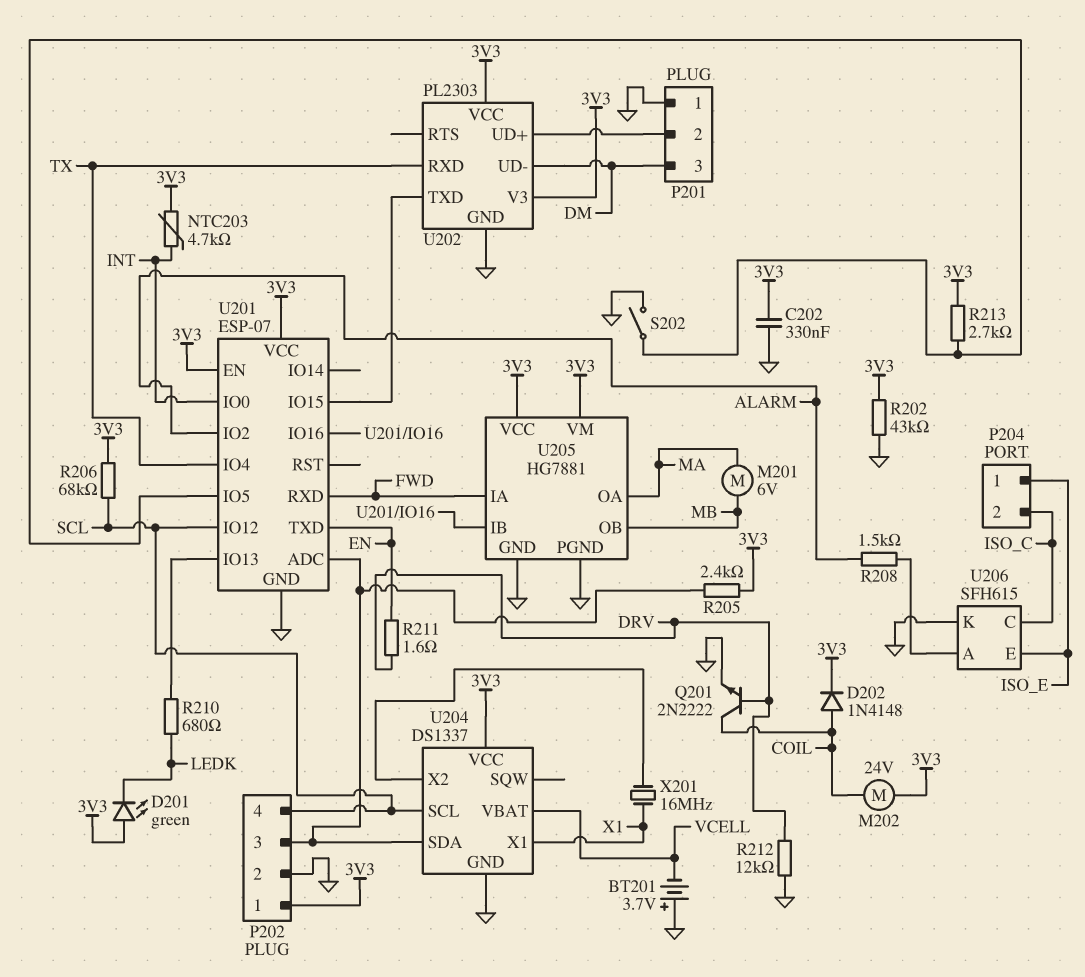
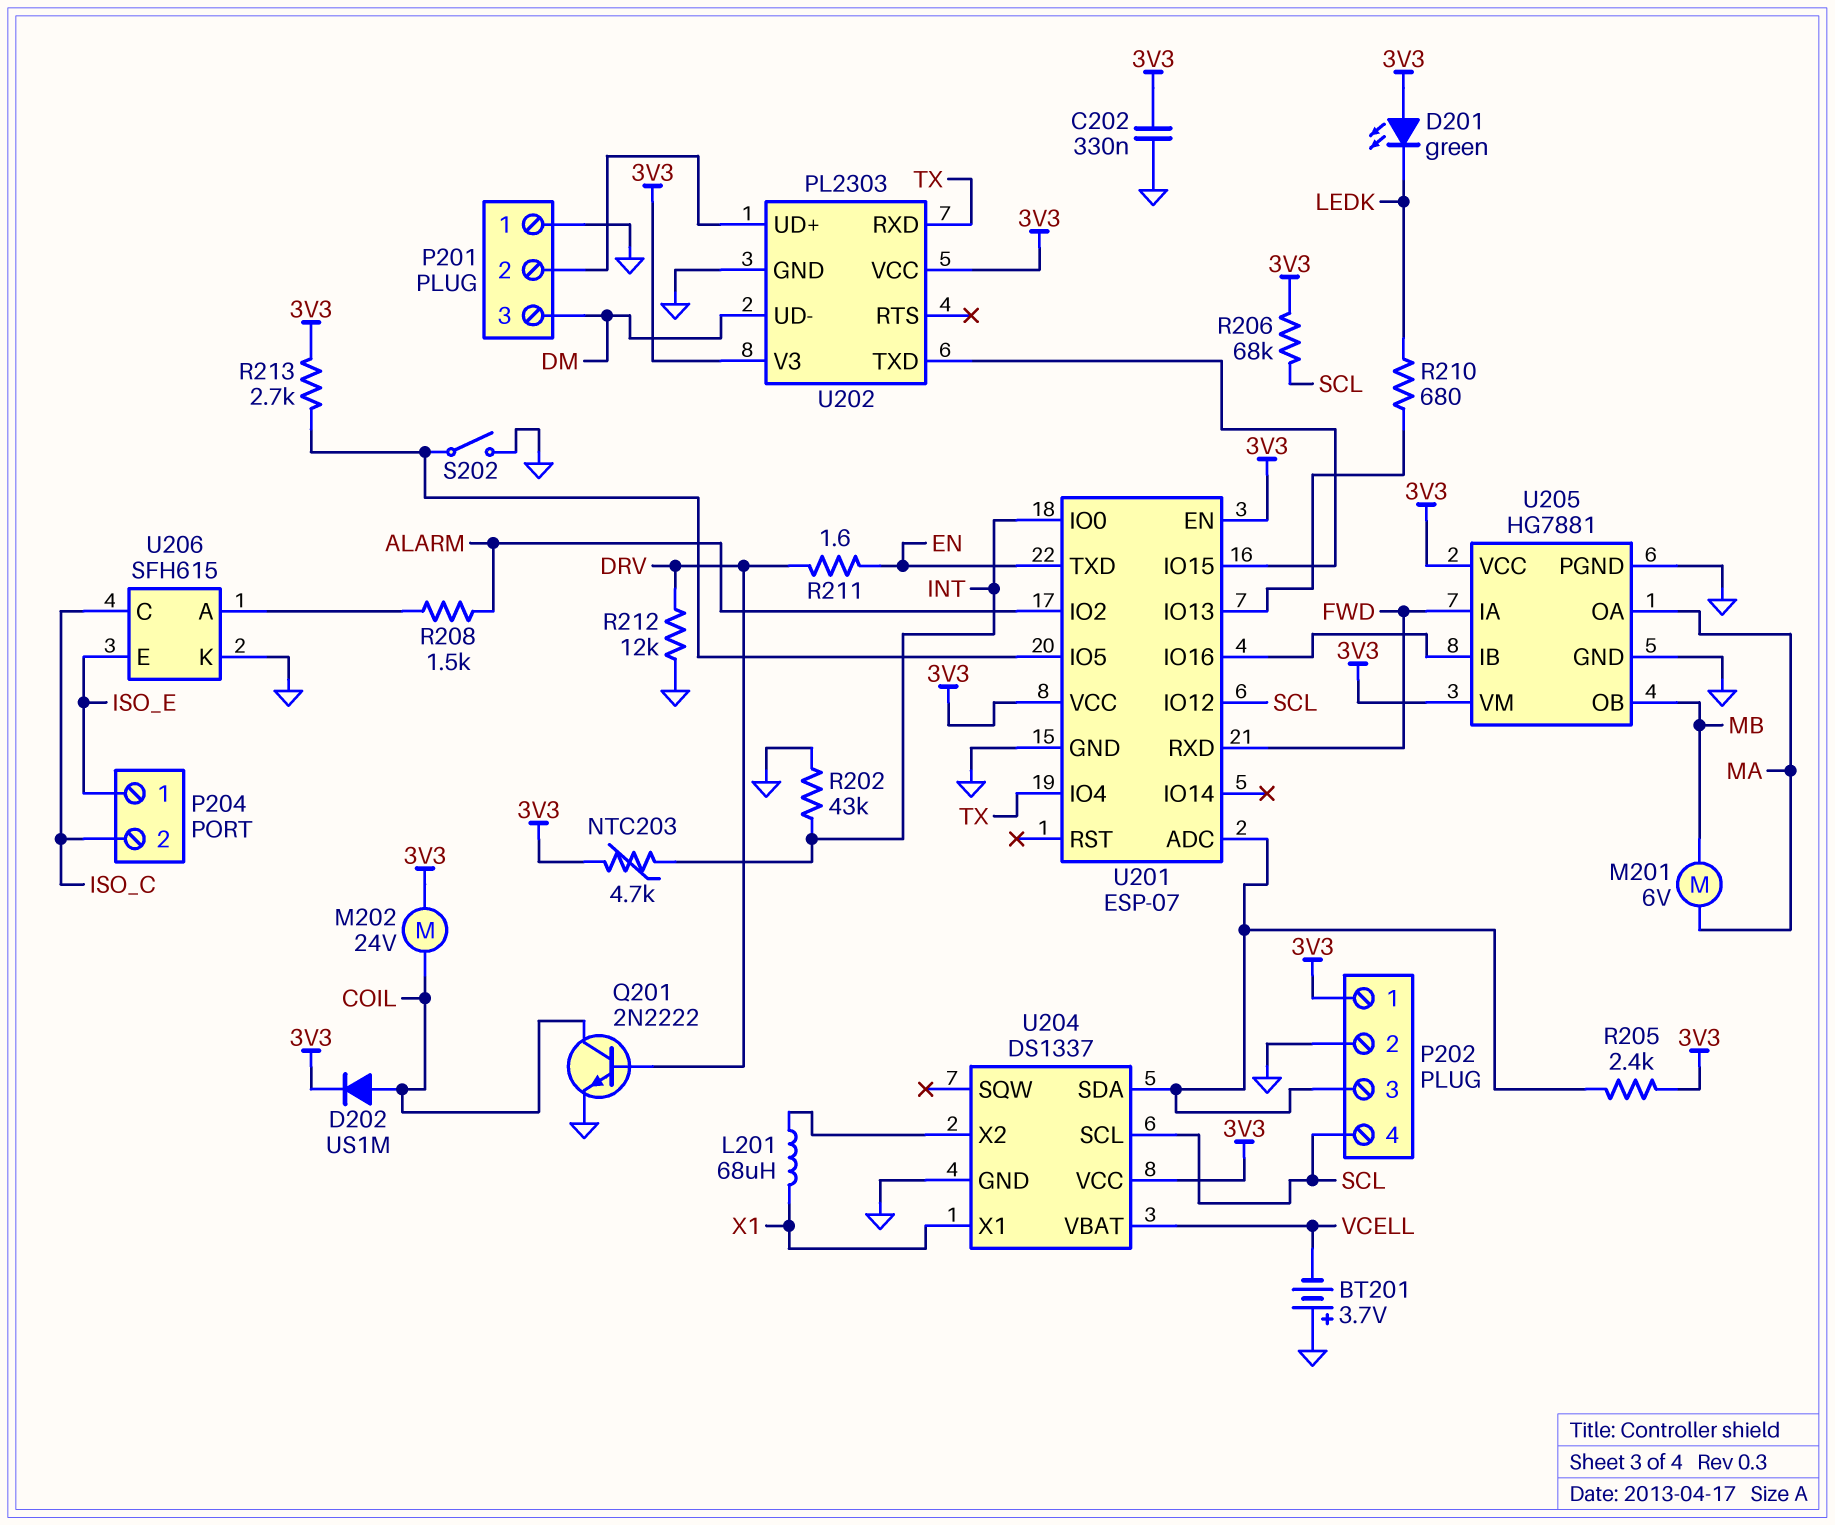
D202: diode 1N4148 (A COIL, K 3V3) -> diode US1M (A COIL, K 3V3)
L201: none -> 68uH (U204/X2, X1)
R202: 43k (3V3, GND) -> 43k (GND, INT)
X201: 16MHz (U204/X2, X1) -> none

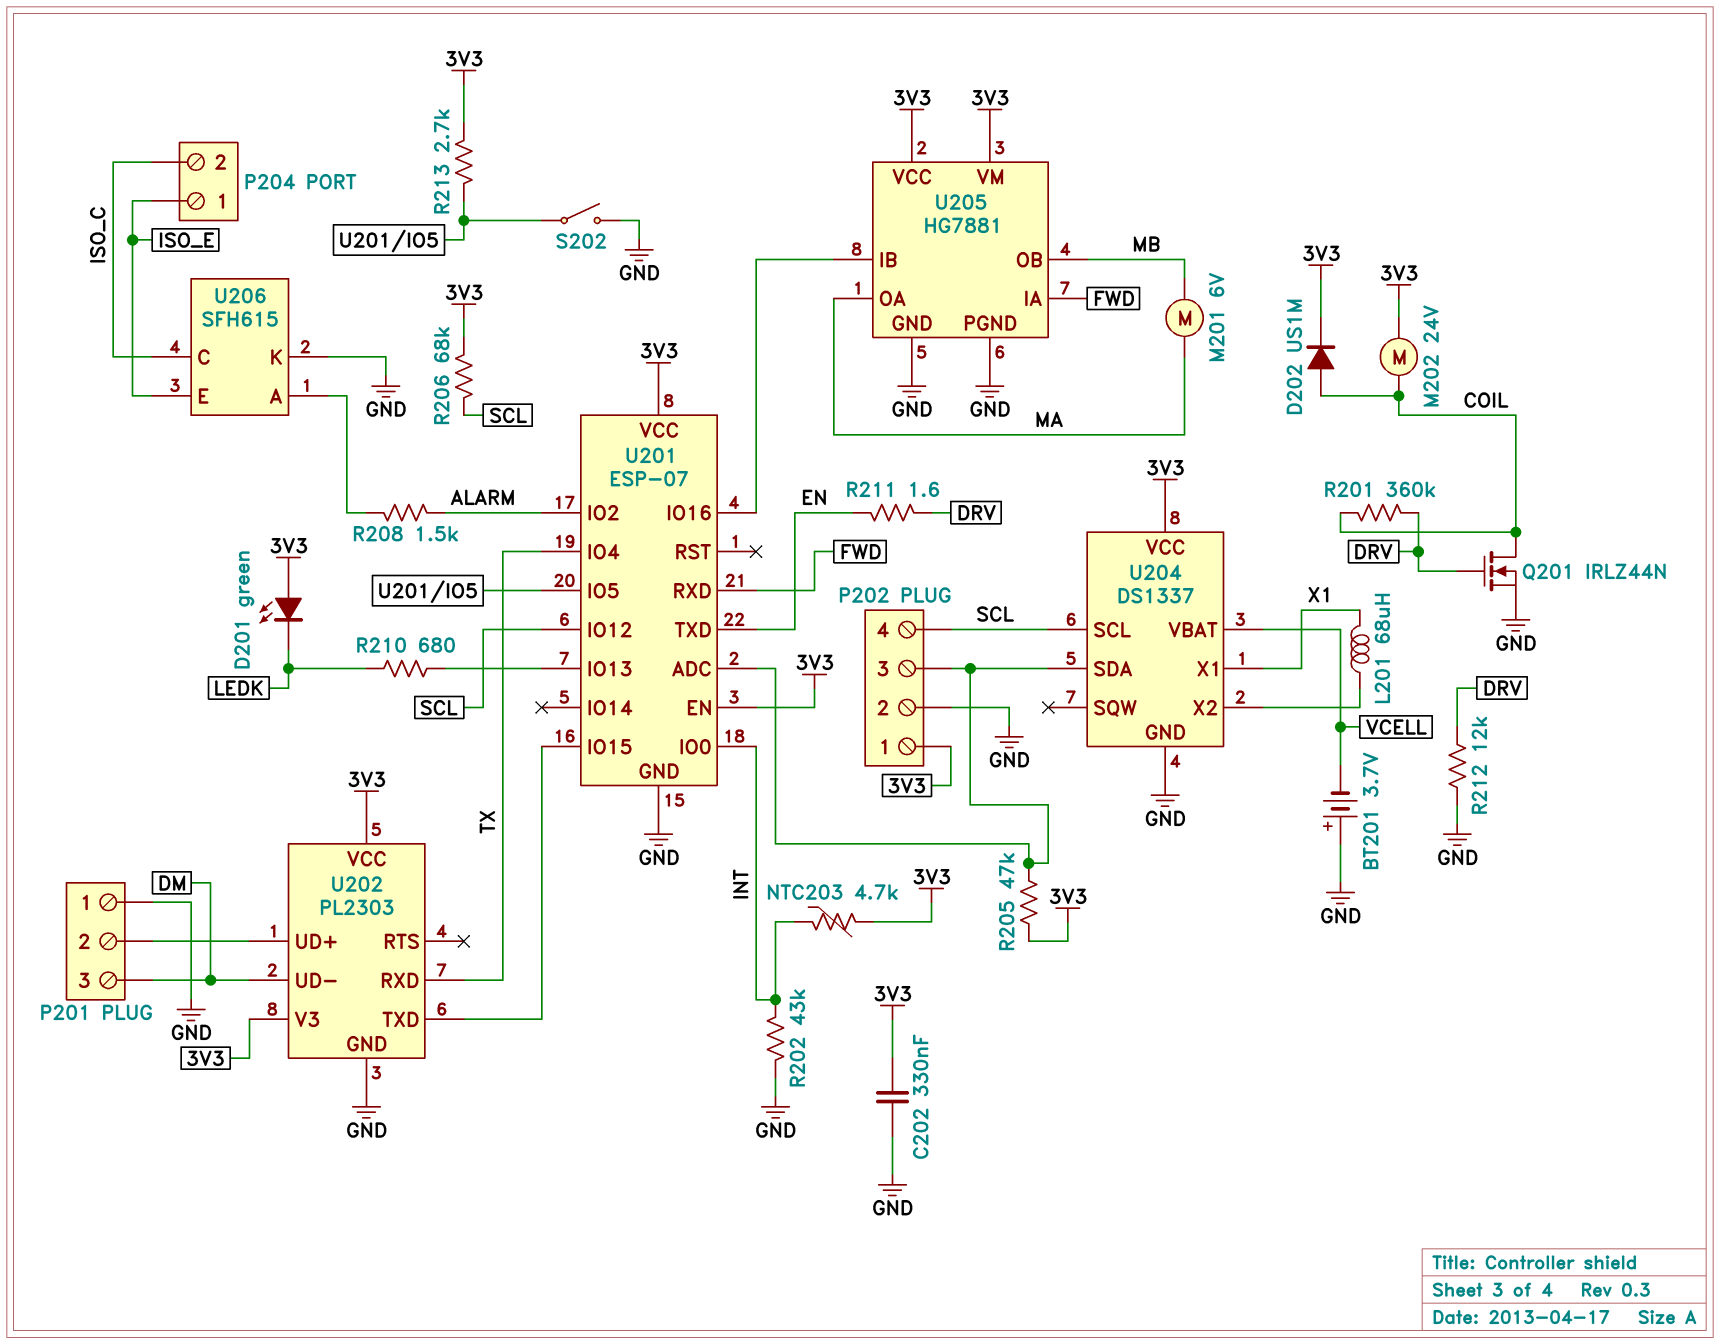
Q201: NPN 2N2222 (B DRV, C COIL, E GND) -> NMOS IRLZ44N (G DRV, D COIL, S GND)
R201: none -> 360k (COIL, DRV)
R205: 2.4k (3V3, P202/3) -> 47k (3V3, P202/3)

